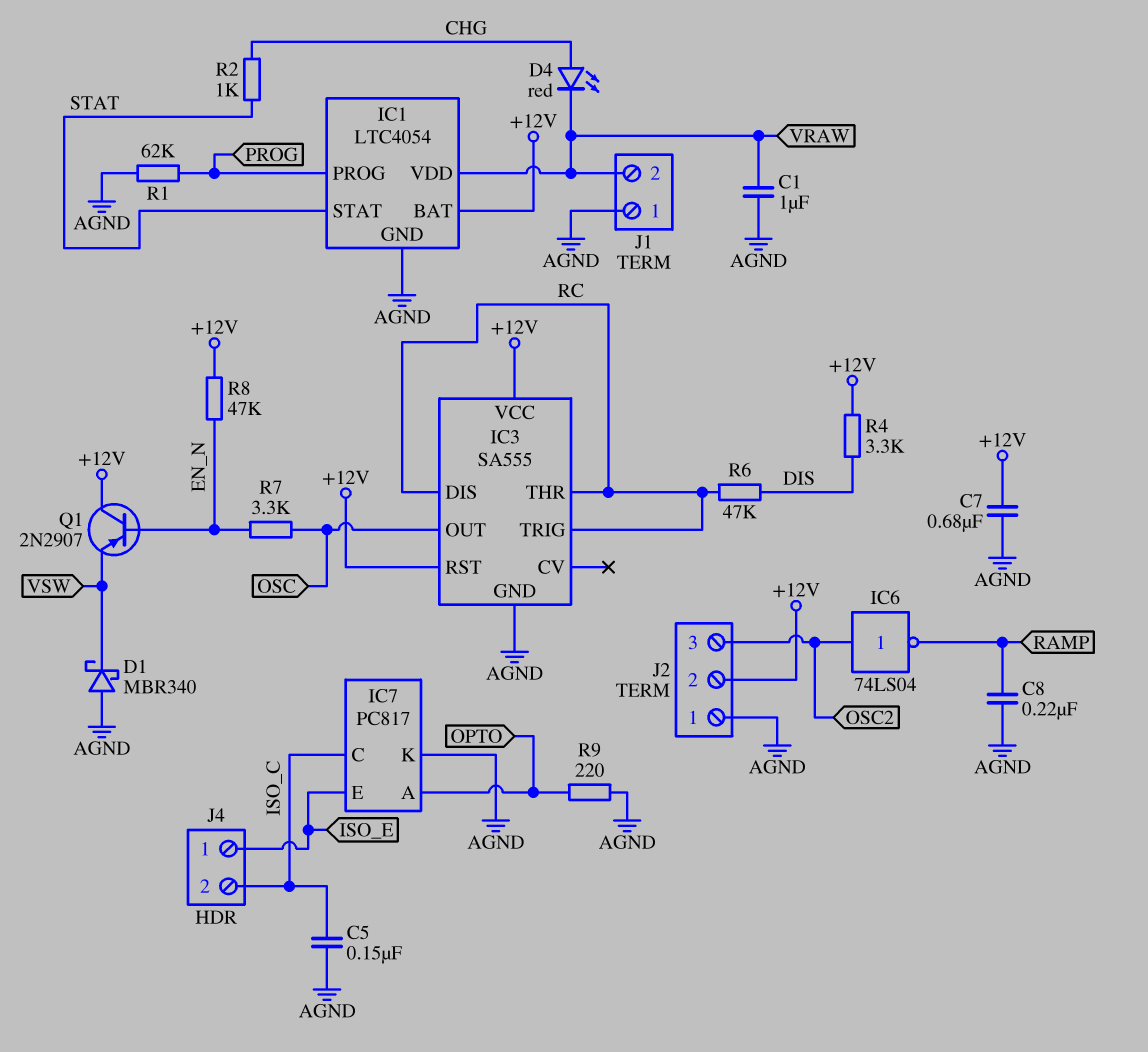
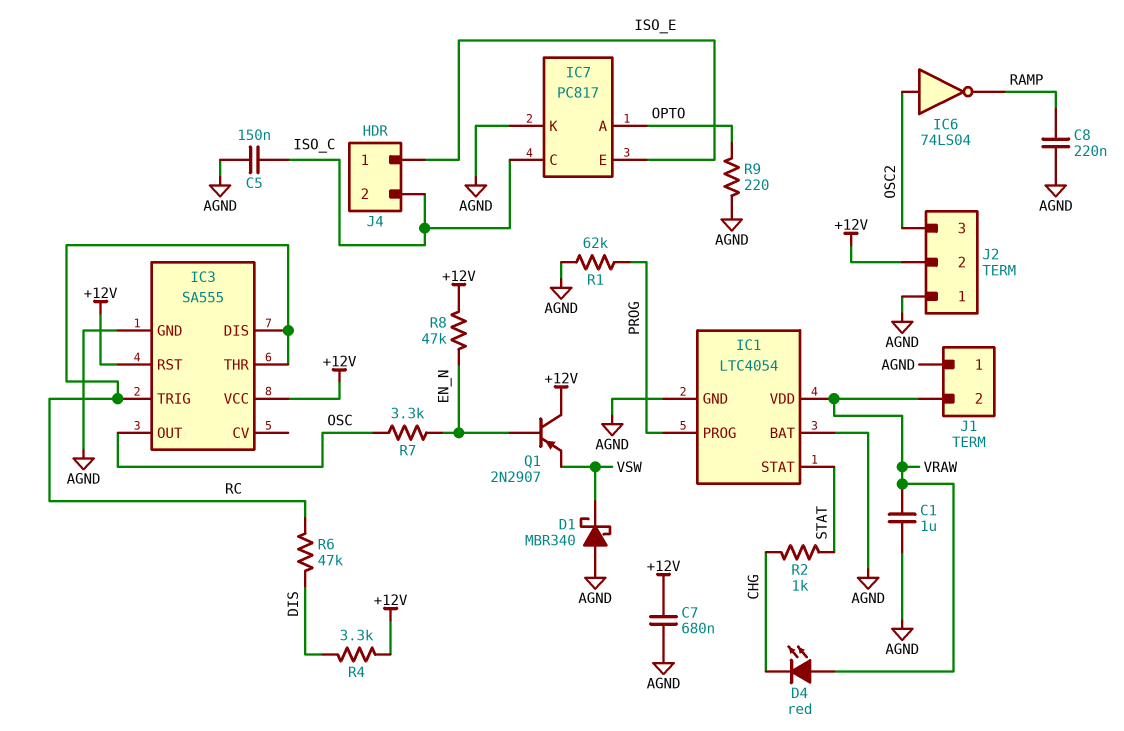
D4: LED red (A CHG, K VRAW) -> LED red (A VRAW, K CHG)
IC1 pin BAT: +12V -> AGND

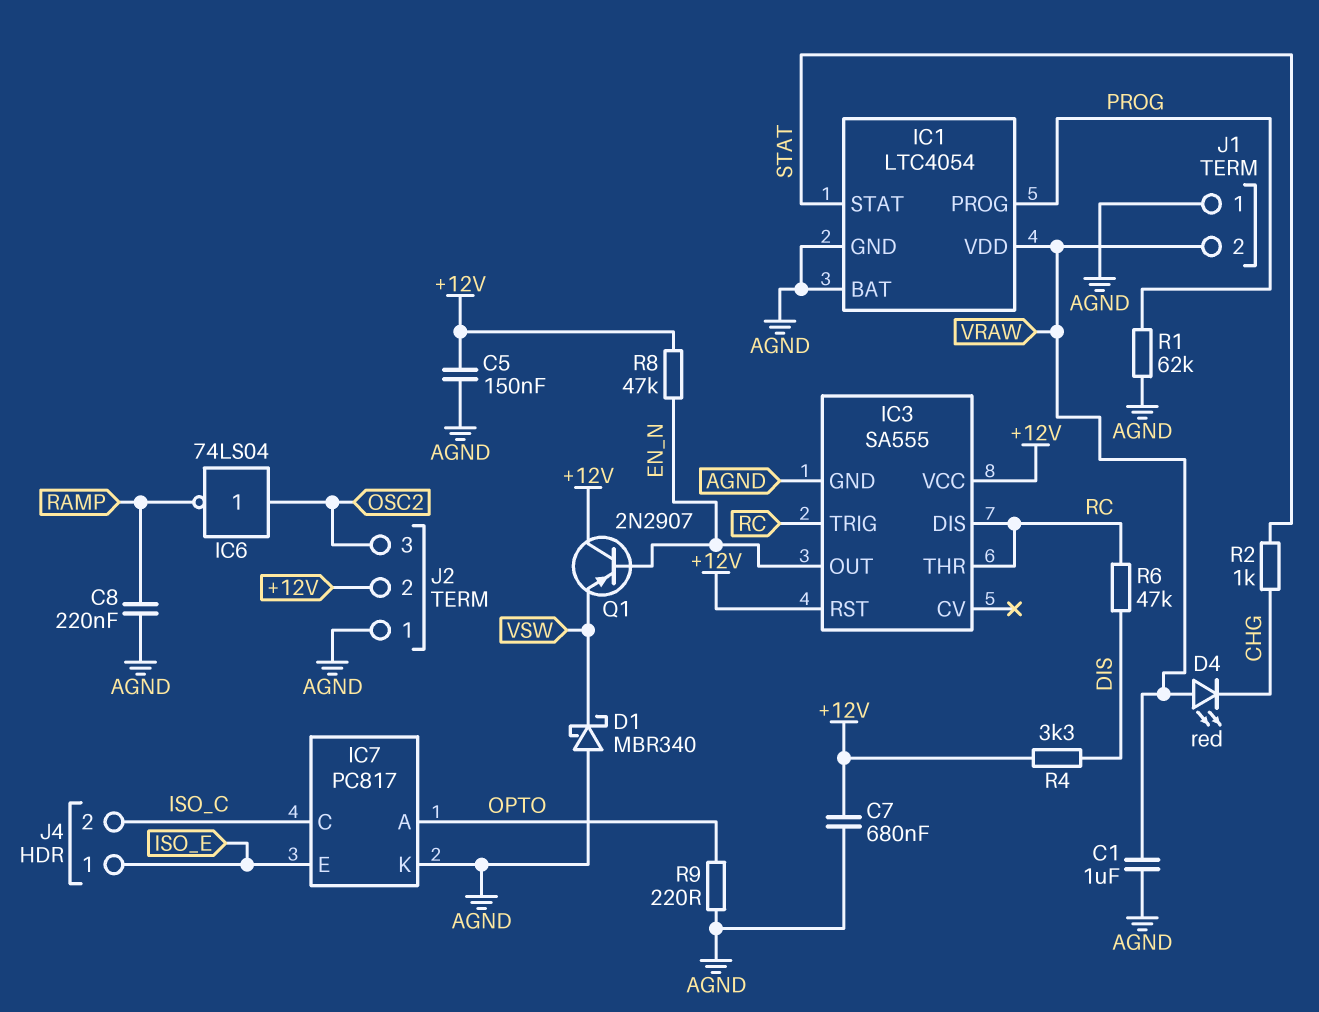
C5: 150nF (AGND, ISO_C) -> 150nF (+12V, AGND)
IC3 pin OUT: OSC -> EN_N
R7: 3.3k (EN_N, OSC) -> none

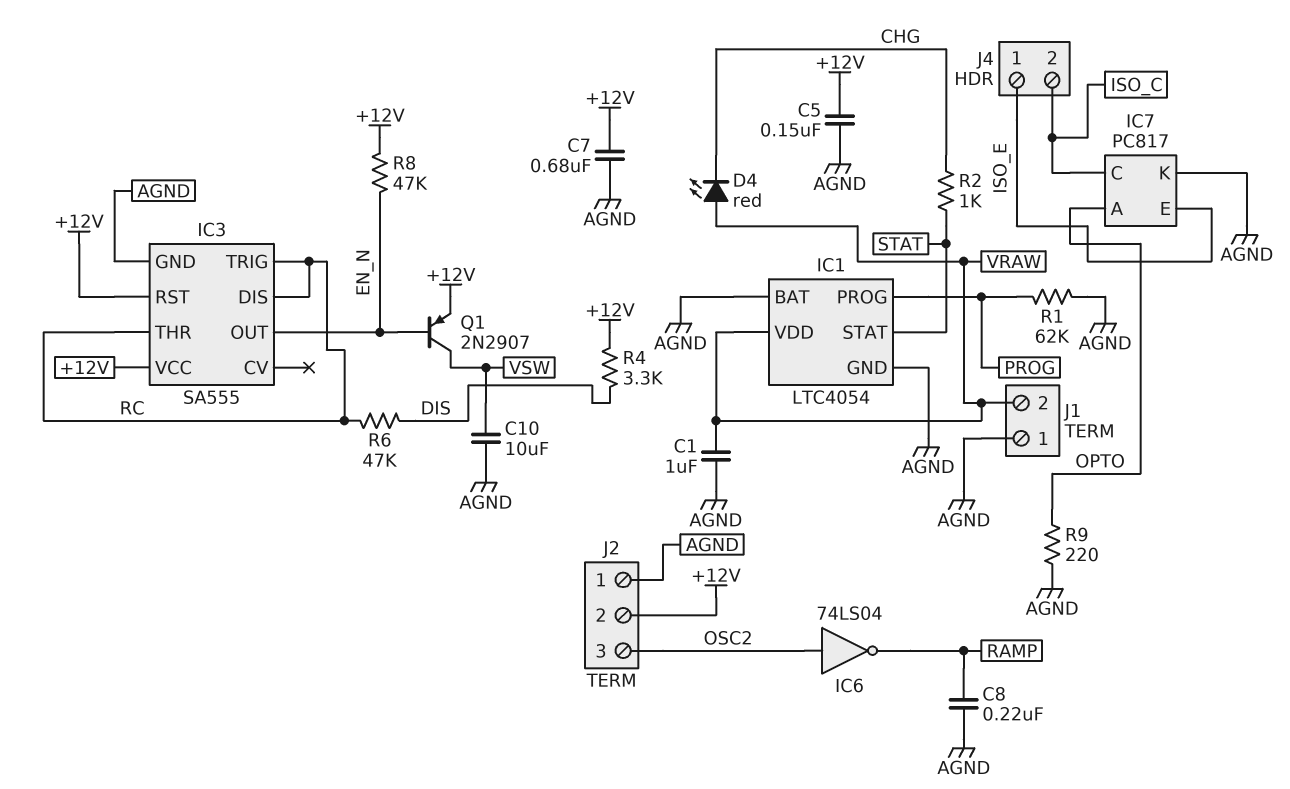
C10: none -> 10uF (AGND, VSW)
D1: schottky MBR340 (A AGND, K VSW) -> none
Q1: PNP 2N2907 (B EN_N, C +12V, E VSW) -> PNP 2N2907 (B EN_N, C VSW, E +12V)

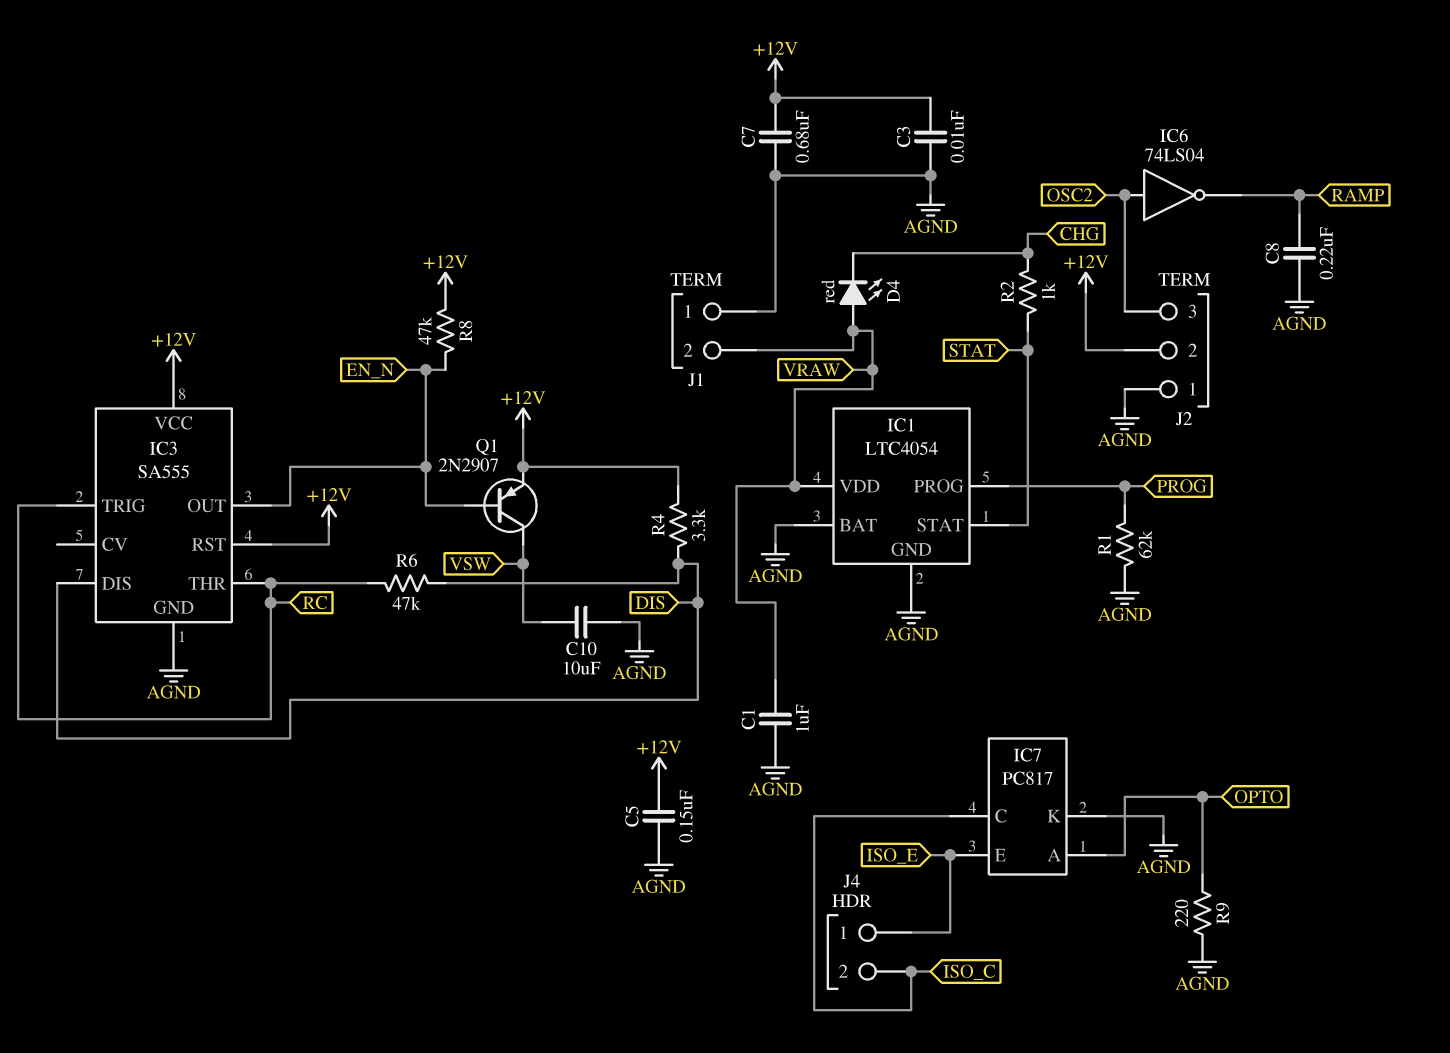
C3: none -> 10nF (+12V, AGND)
IC3 pin DIS: RC -> DIS

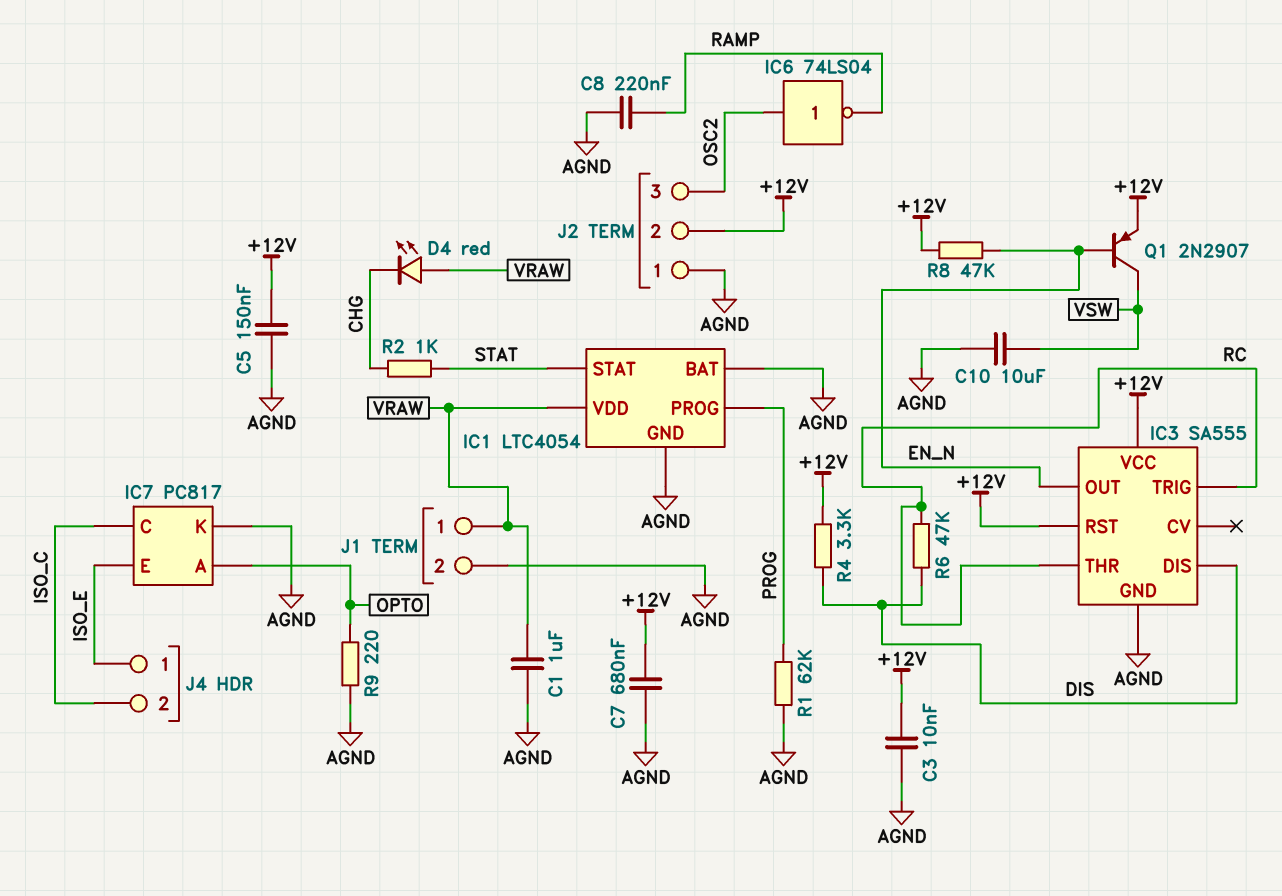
J1 pin 1: AGND -> VRAW
J1 pin 2: VRAW -> AGND

